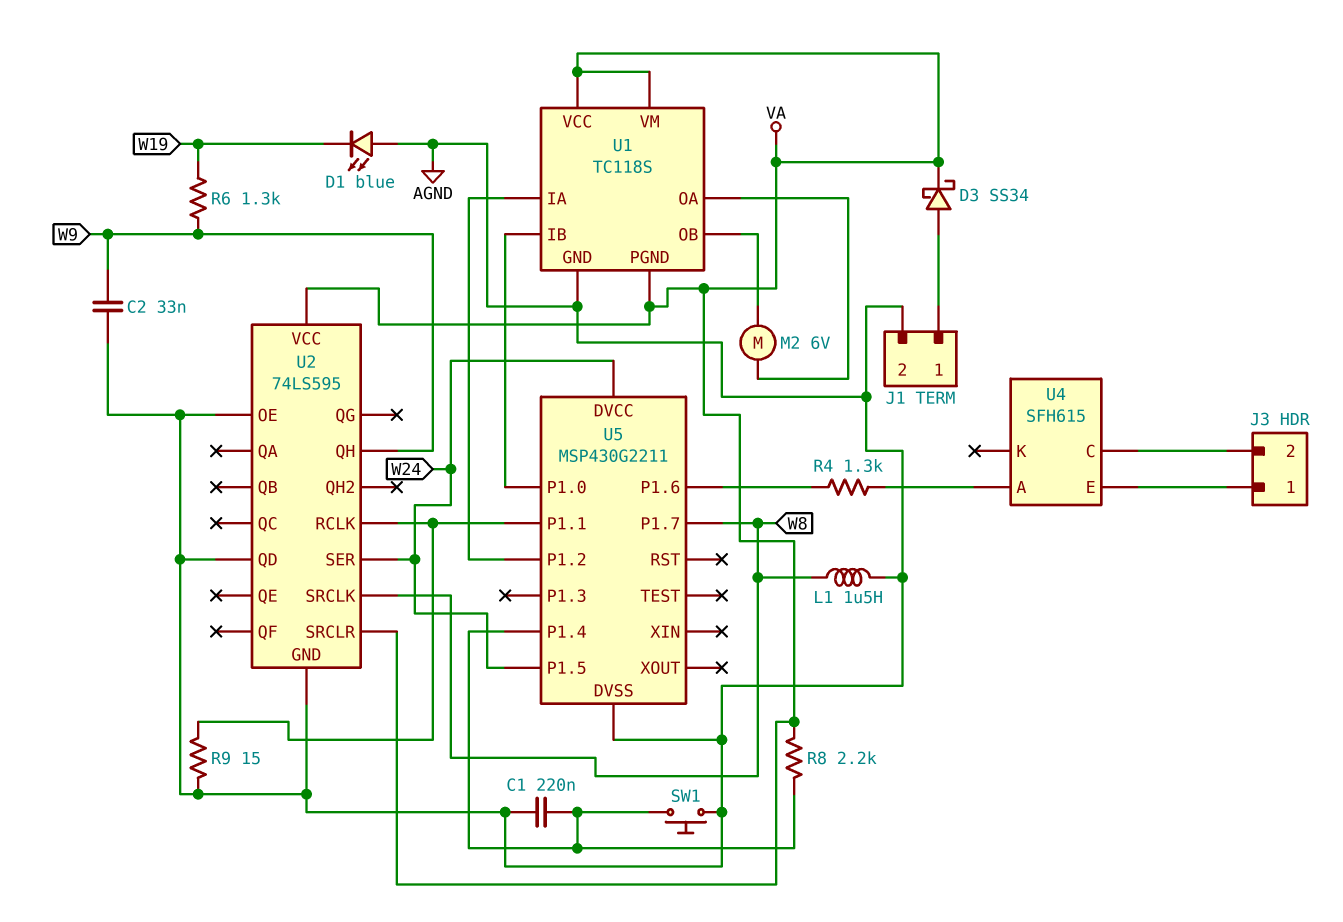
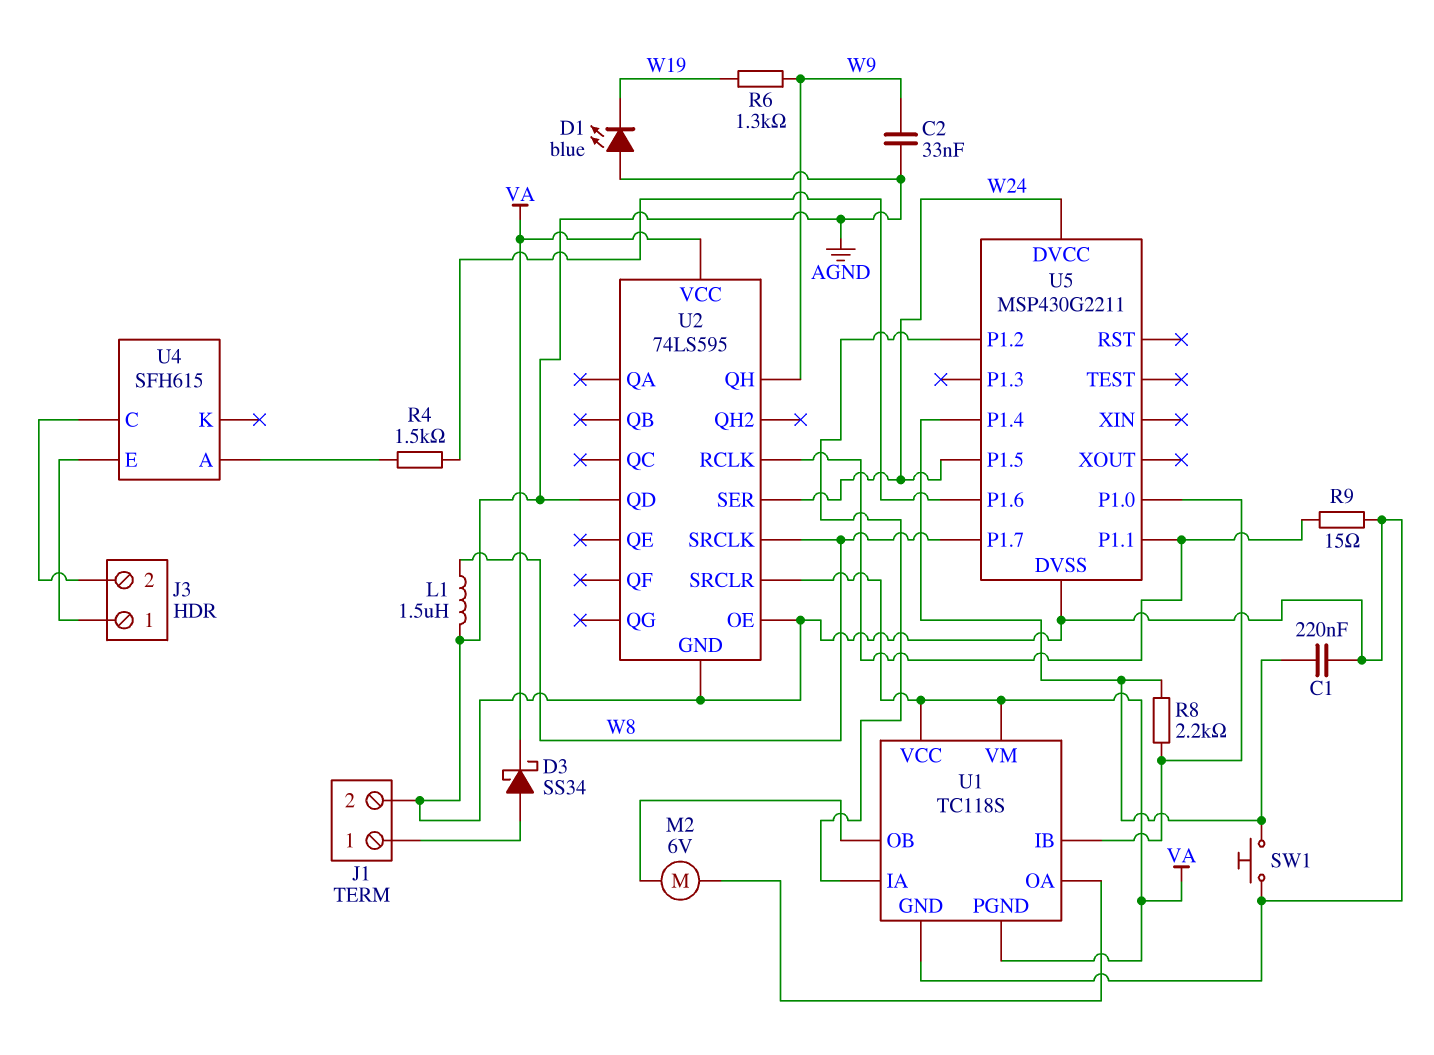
R4: 1.3k (U4/A, U5/P1.6) -> 1.5k (U4/A, U5/P1.6)
R8: 2.2k (U5/P1.4, VA) -> 2.2k (U1/IB, U5/P1.4)

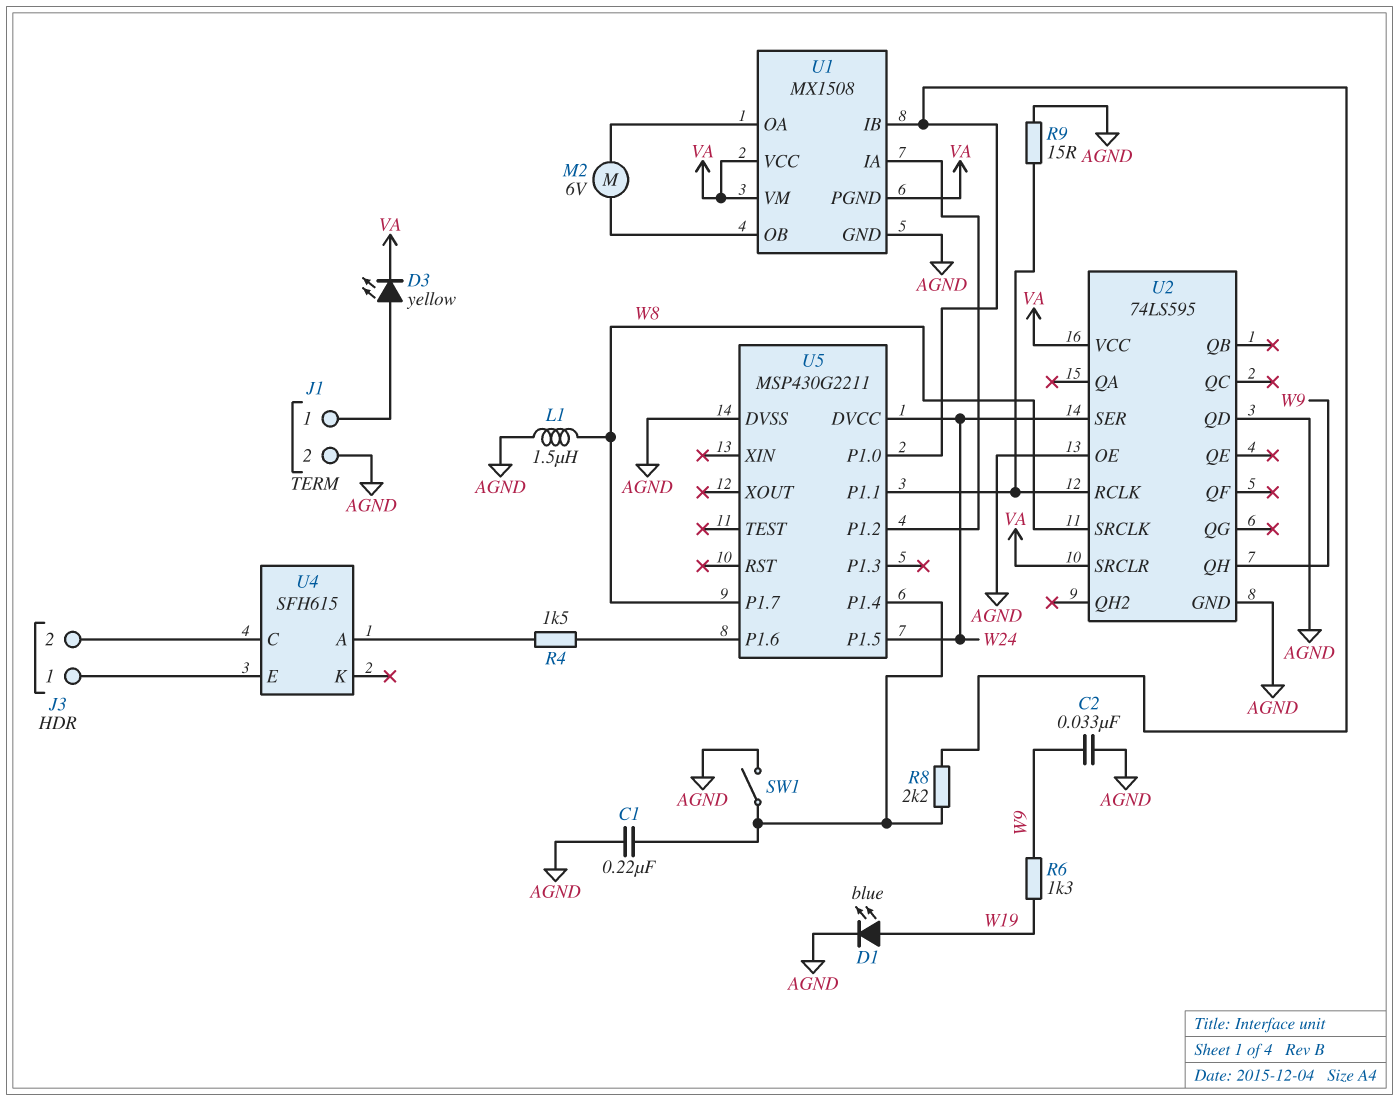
D1: LED blue (A AGND, K W19) -> LED blue (A W19, K AGND)
D3: schottky SS34 (A J1/1, K VA) -> LED yellow (A J1/1, K VA)
SW1: button (AGND, U5/P1.4) -> switch (AGND, U5/P1.4)
U1: TC118S -> MX1508

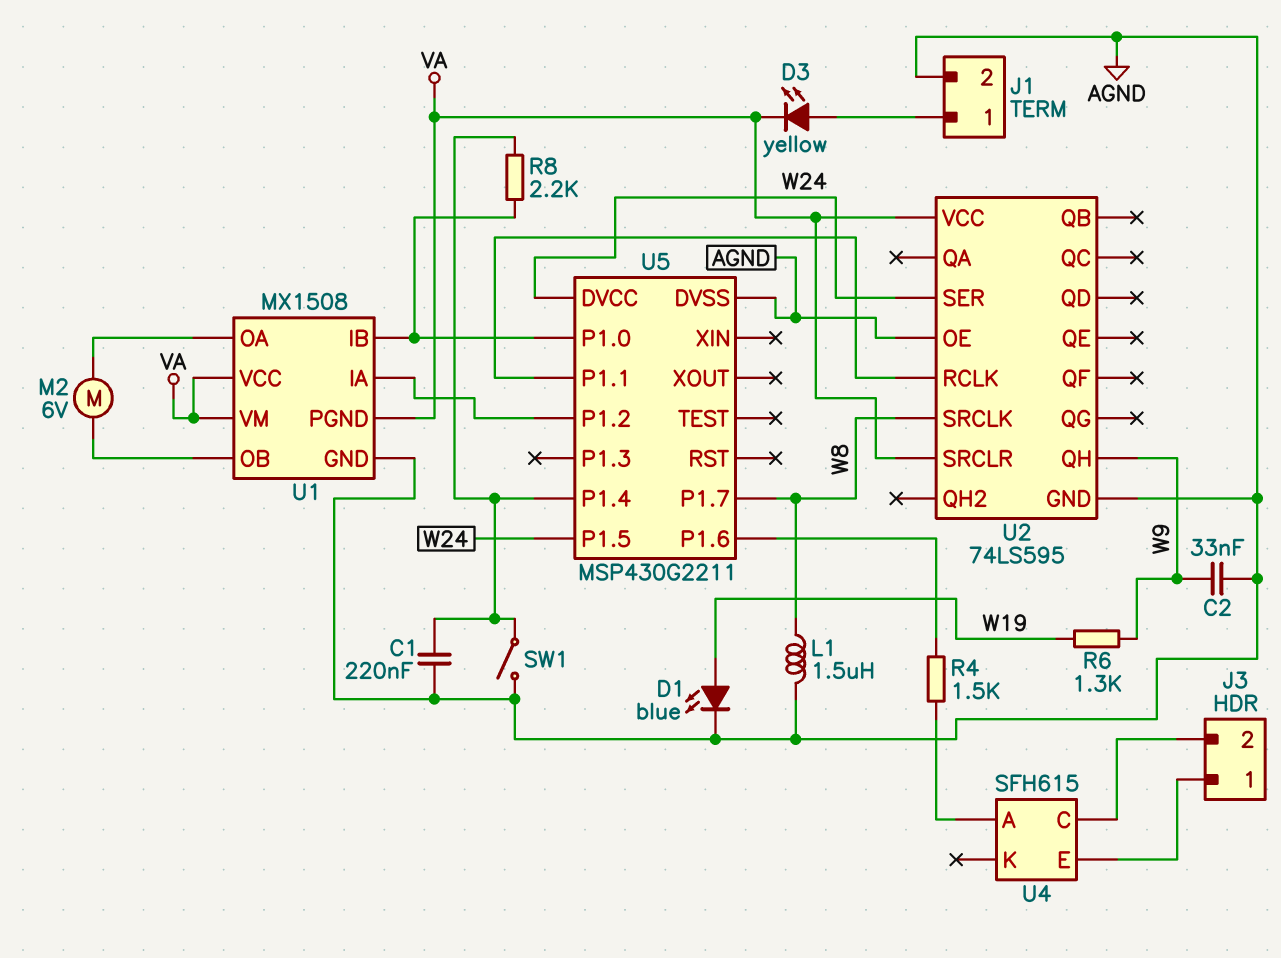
R9: 15 (AGND, U2/RCLK) -> none
U2 pin QD: AGND -> none

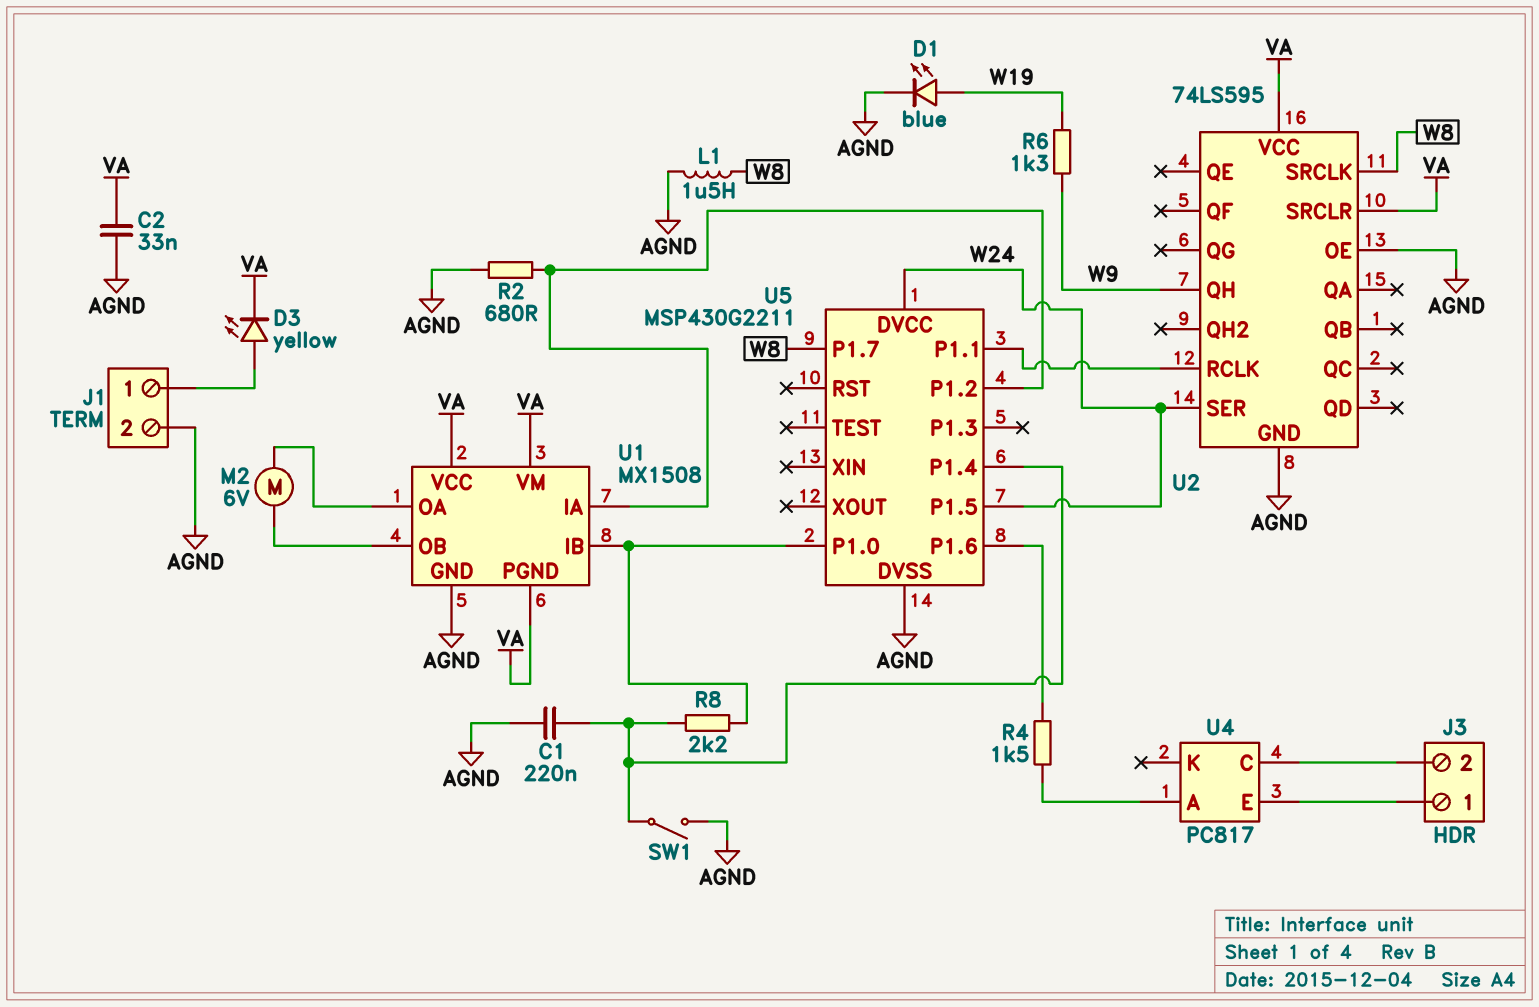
C2: 33nF (AGND, W9) -> 33nF (AGND, VA)
R2: none -> 680 (AGND, U1/IA)
U4: SFH615 -> PC817

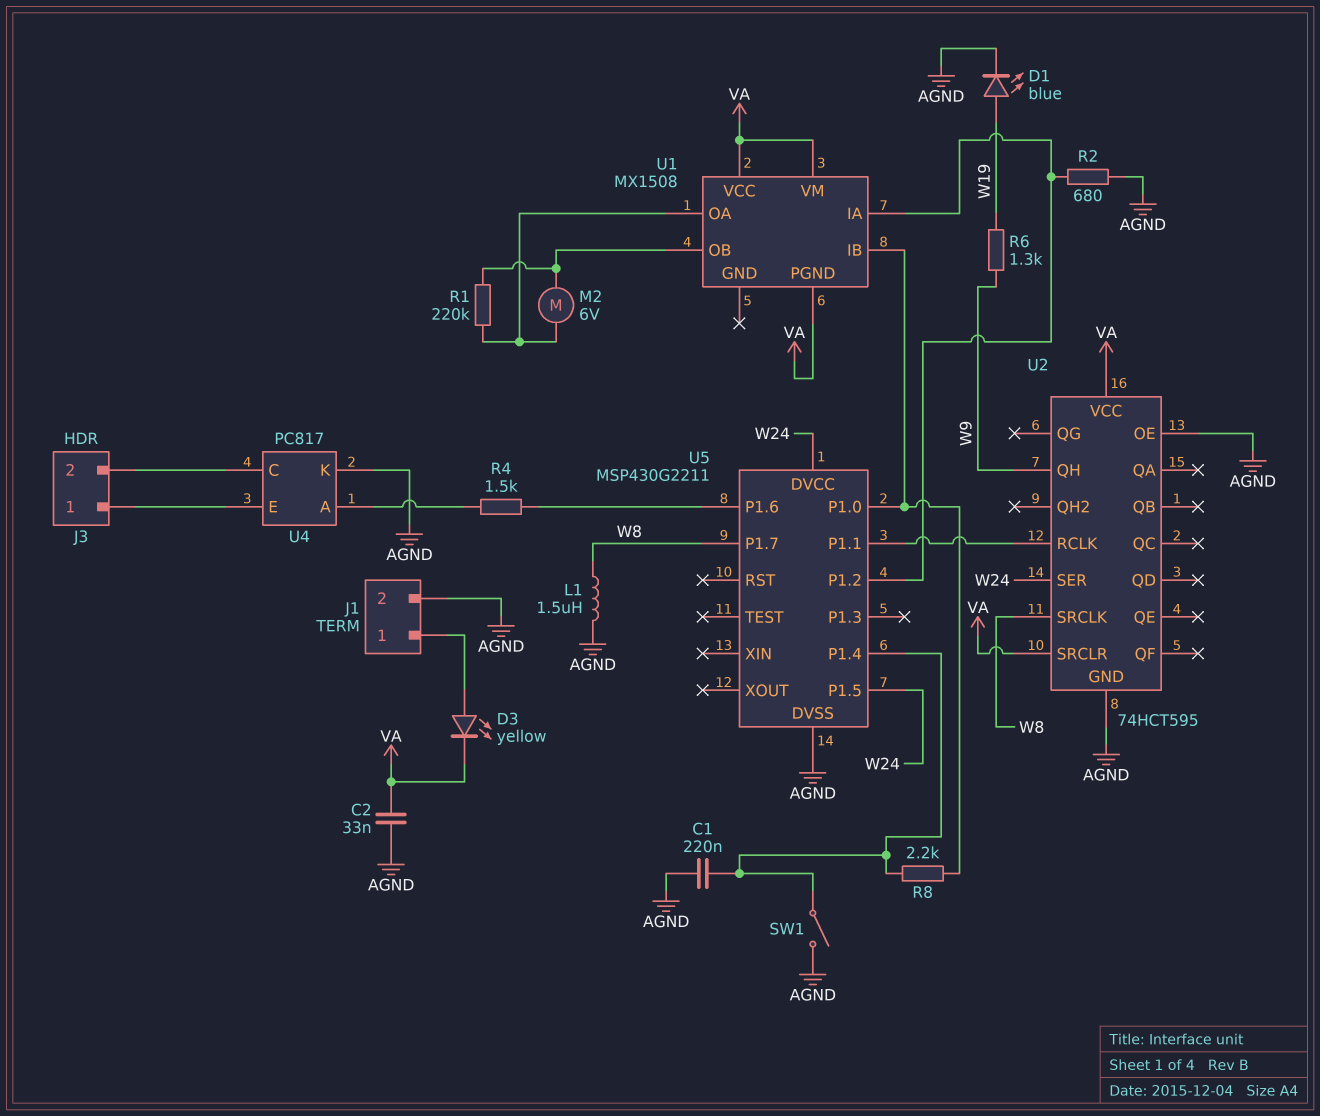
R1: none -> 220k (U1/OA, U1/OB)
U1 pin GND: AGND -> none
U2: 74LS595 -> 74HCT595
U4 pin K: none -> AGND

